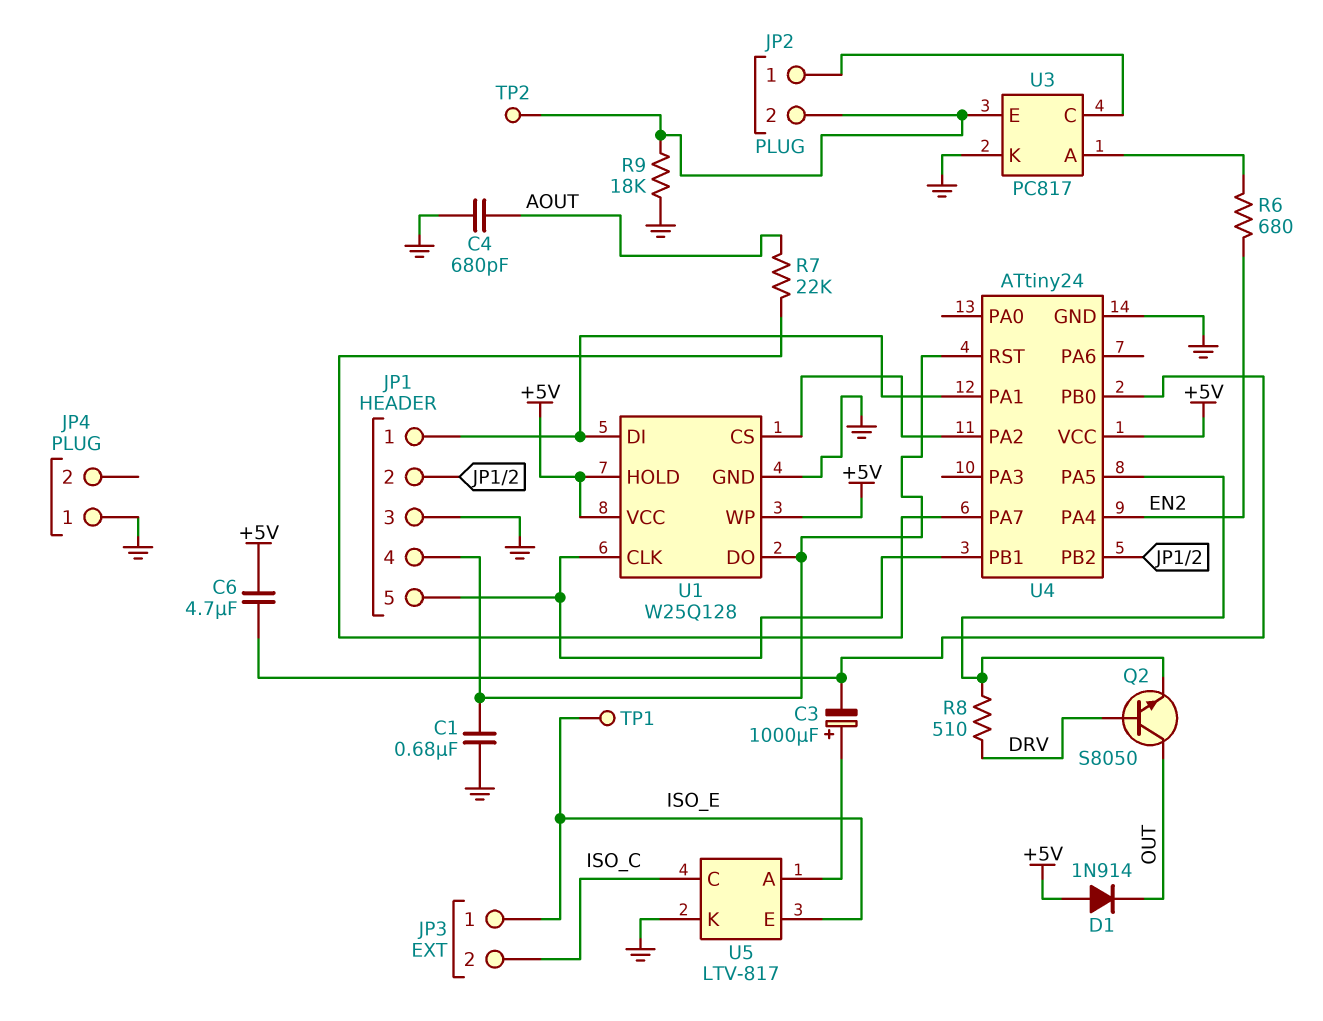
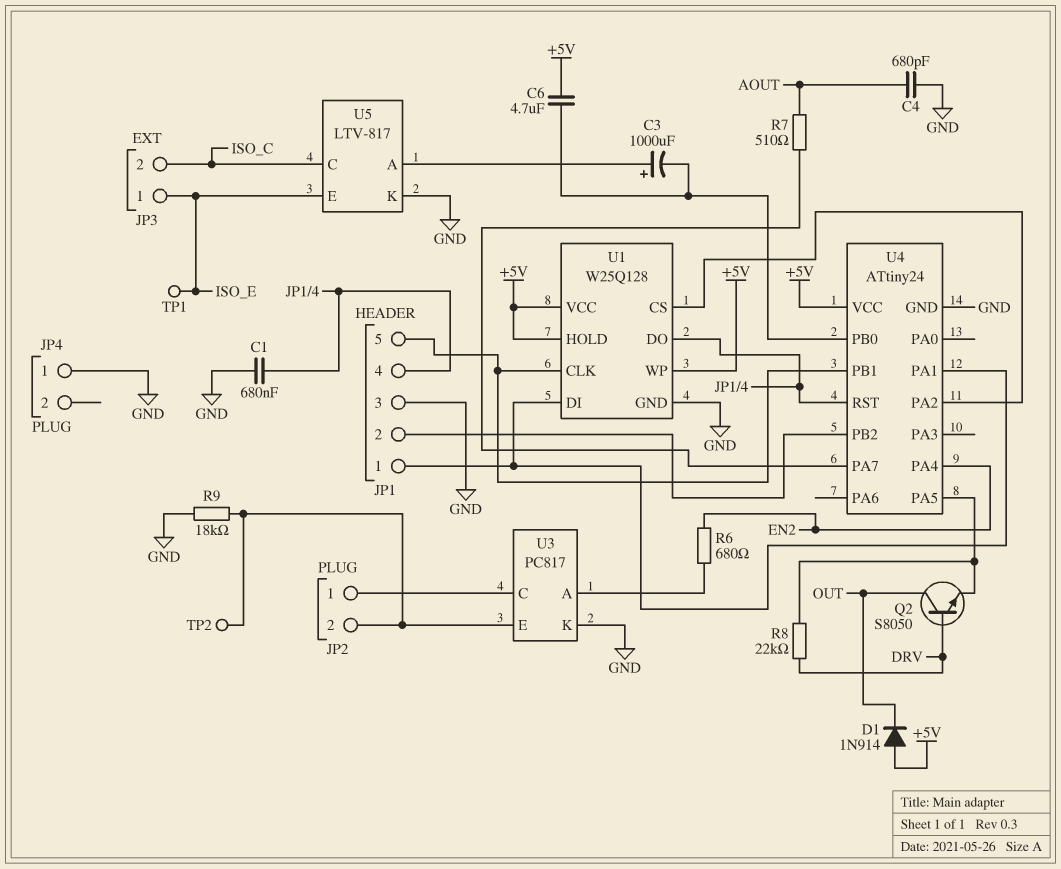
R7: 22k (AOUT, U4/PA7) -> 510 (AOUT, U4/PA7)
R8: 510 (DRV, U4/PA5) -> 22k (DRV, U4/PA5)

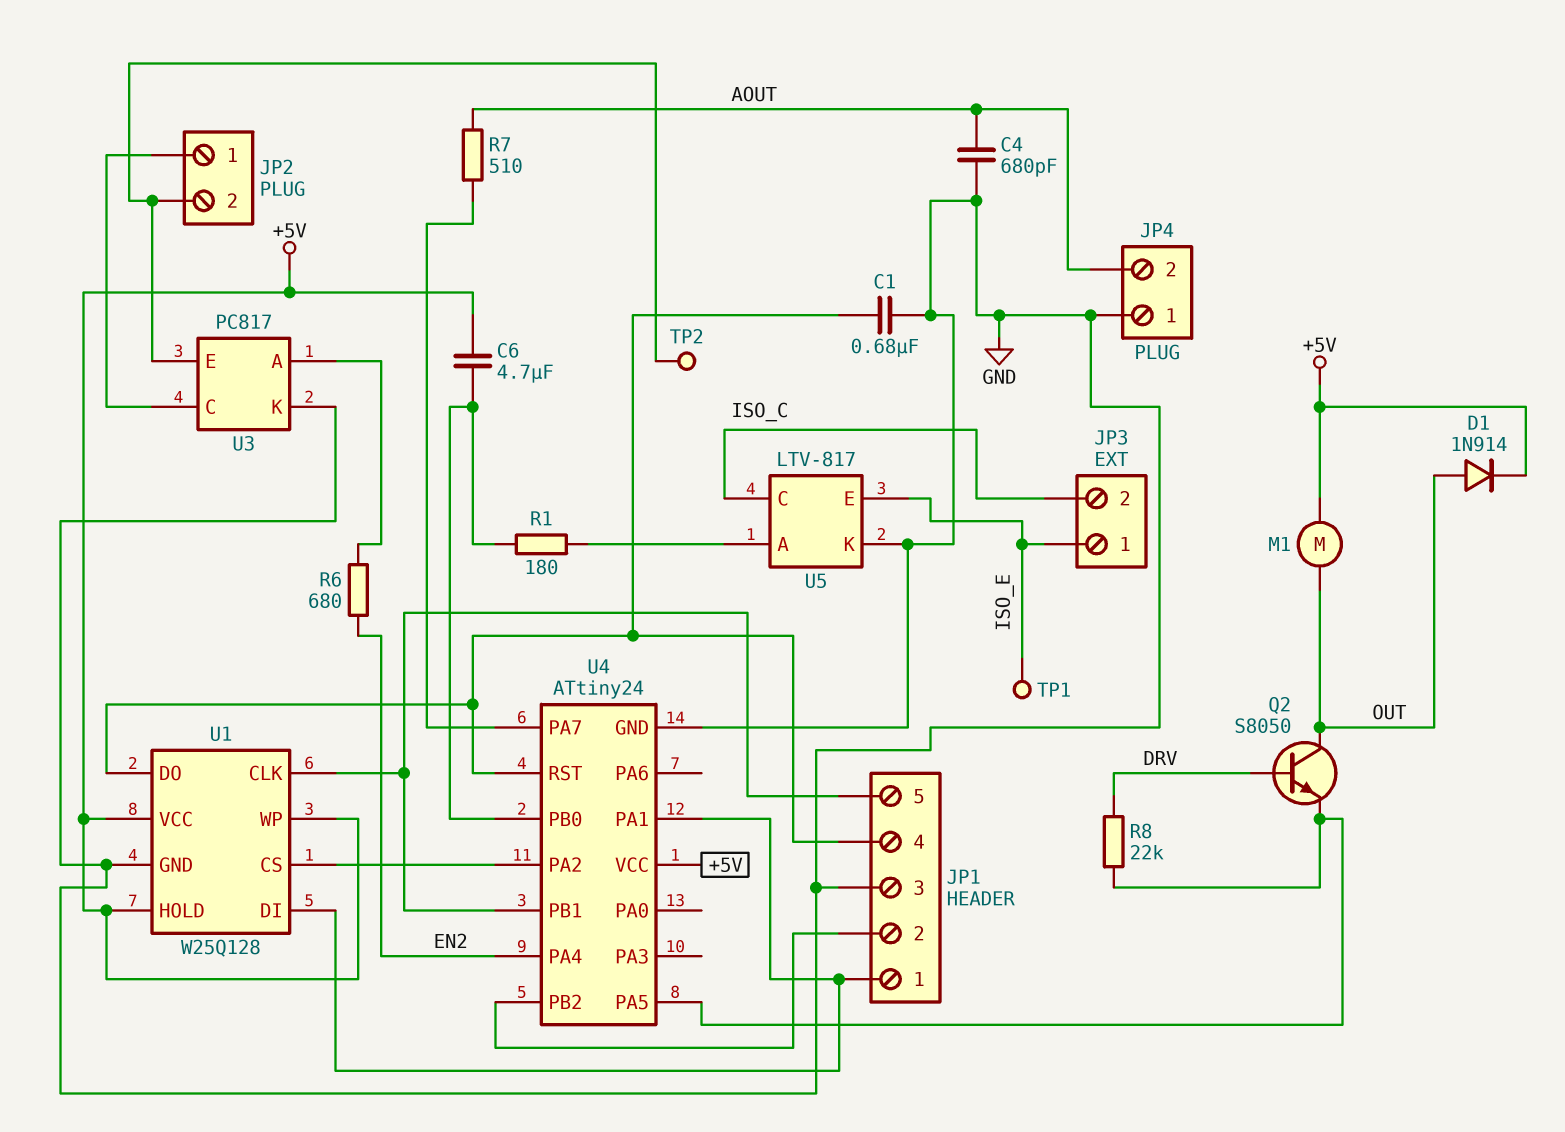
C3: 1000uF (plus U5/A, minus U4/PB0) -> none
D1: diode 1N914 (A +5V, K OUT) -> diode 1N914 (A OUT, K +5V)
JP4 pin 2: none -> AOUT
M1: none -> motor (+5V, OUT)
R1: none -> 180 (U4/PB0, U5/A)
R9: 18k (GND, JP2/2) -> none

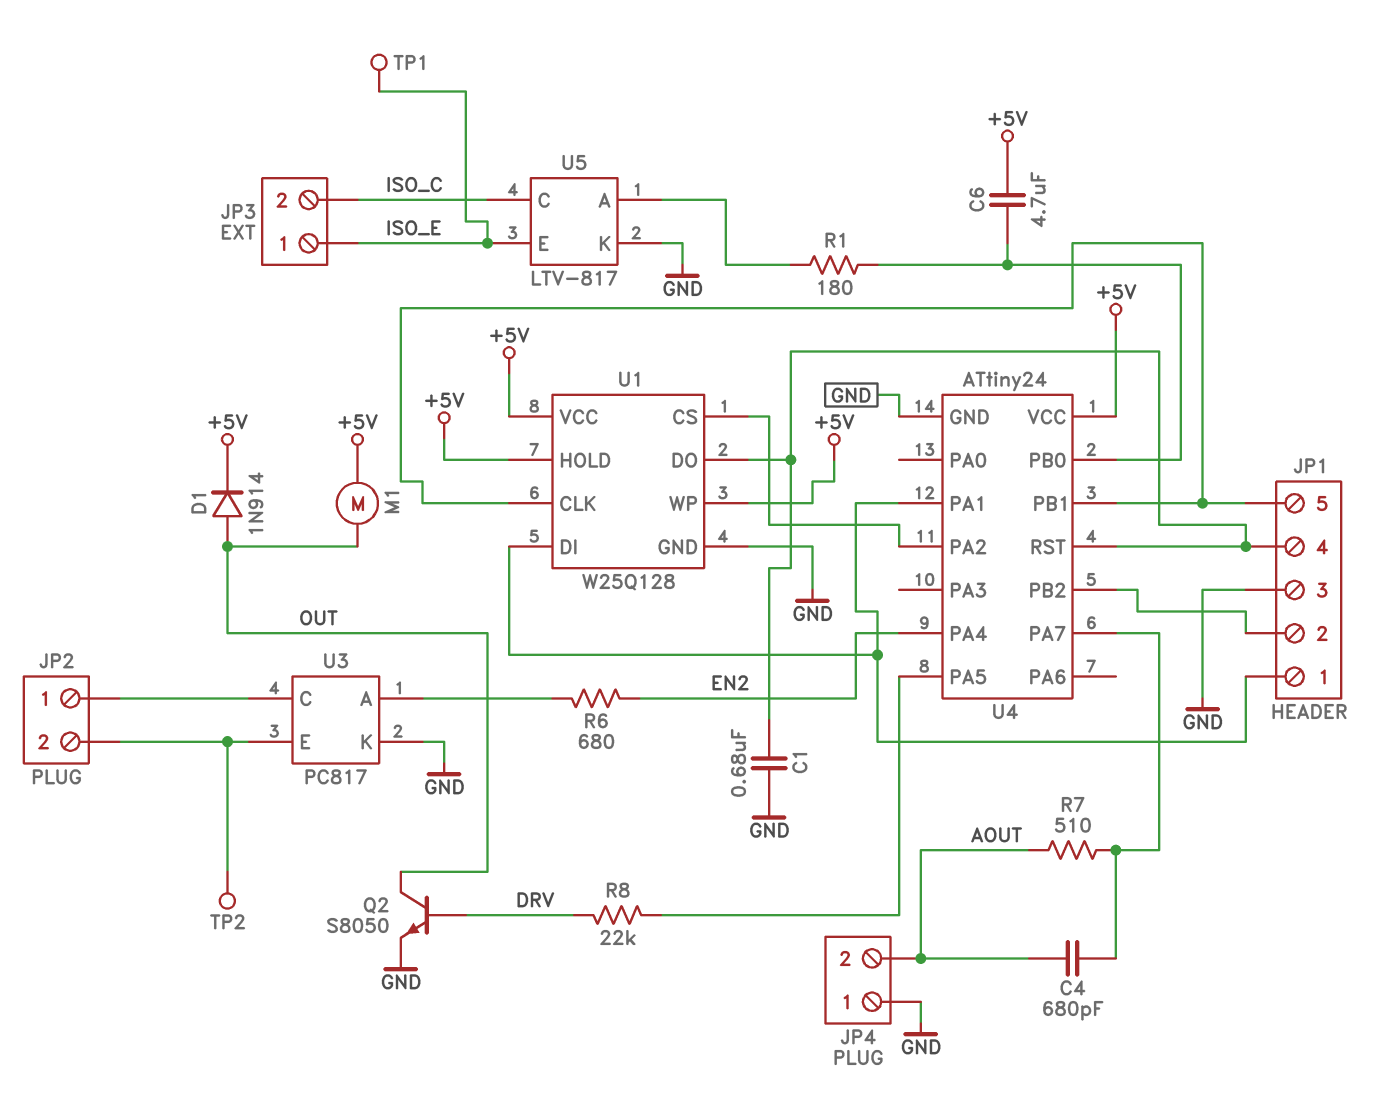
C4: 680pF (AOUT, GND) -> 680pF (AOUT, U4/PA7)
Q2: NPN S8050 (B DRV, C OUT, E U4/PA5) -> NPN S8050 (B DRV, C OUT, E GND)

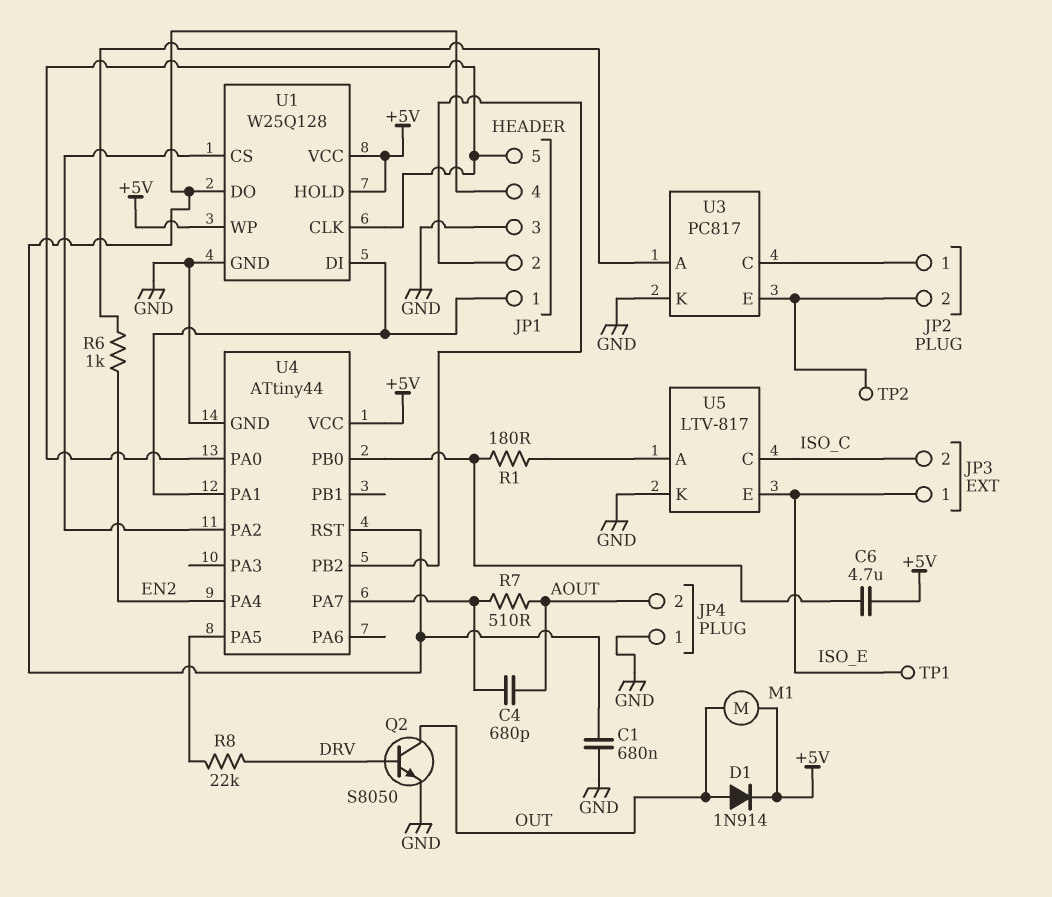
R6: 680 (EN2, U3/A) -> 1k (EN2, U3/A)
U4: ATtiny24 -> ATtiny44
U4 pin PA0: none -> JP1/5
U4 pin PB1: JP1/5 -> none

